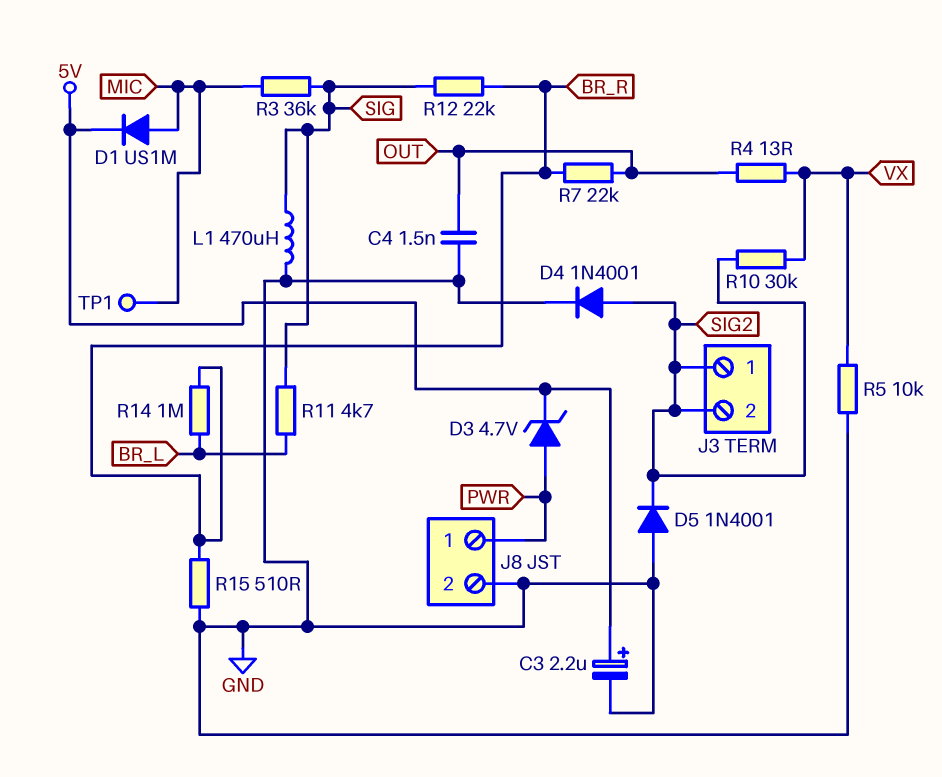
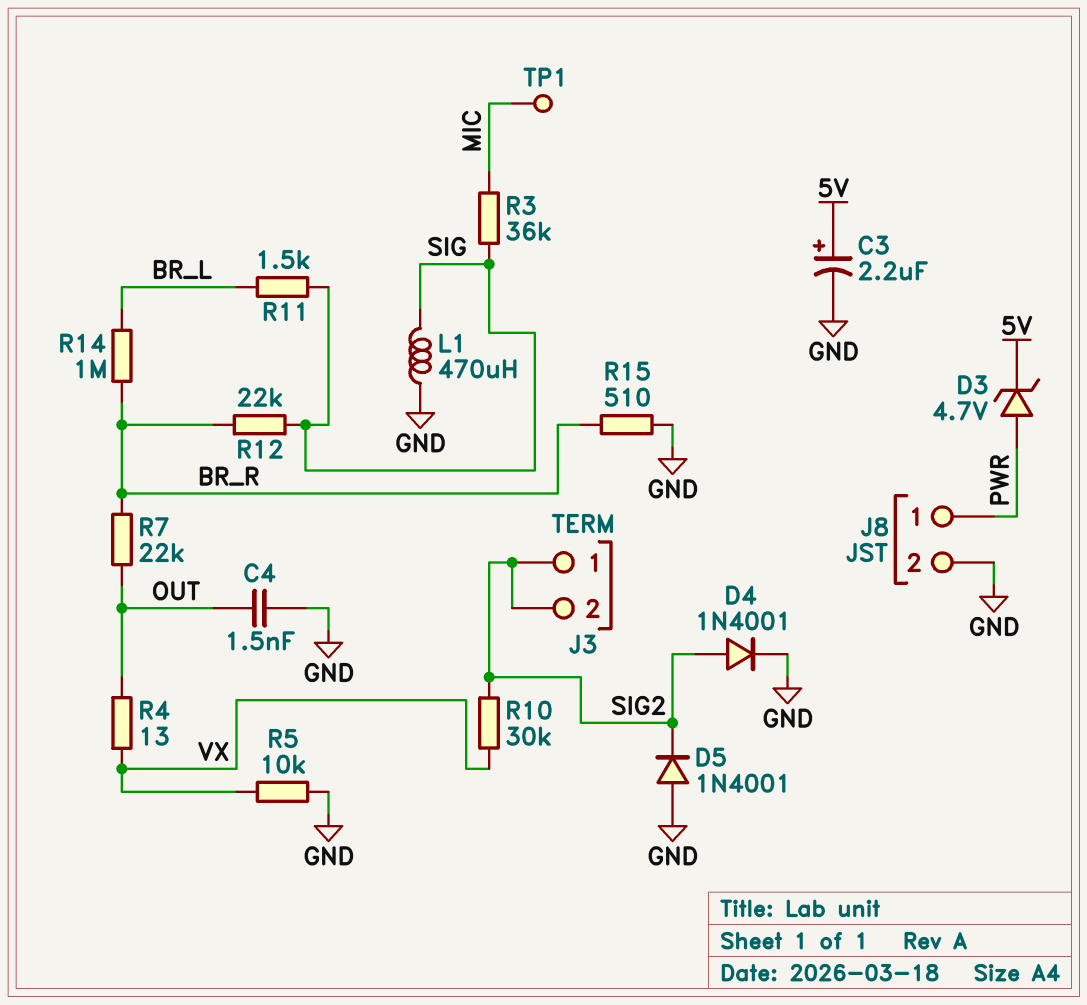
D1: diode US1M (A MIC, K 5V) -> none
R11: 4.7k (BR_L, SIG) -> 1.5k (BR_L, SIG)

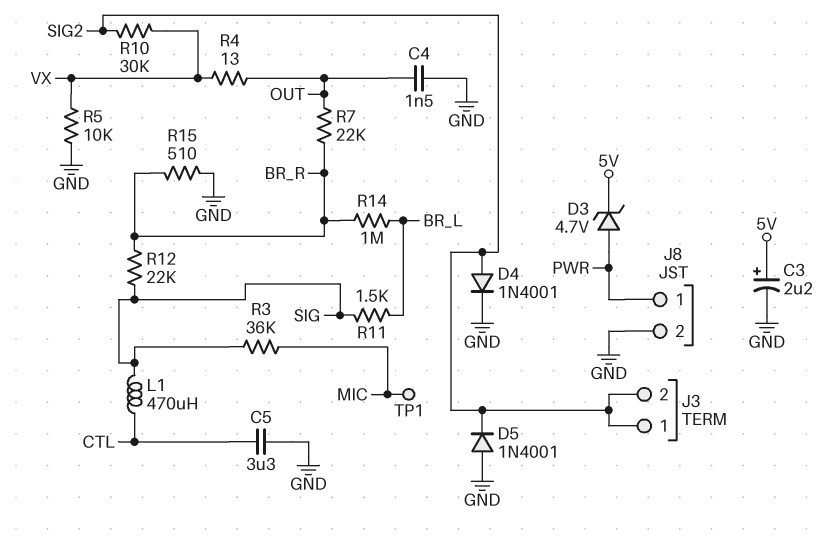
C5: none -> 3.3uF (CTL, GND)
L1: 470uH (GND, SIG) -> 470uH (CTL, SIG)

